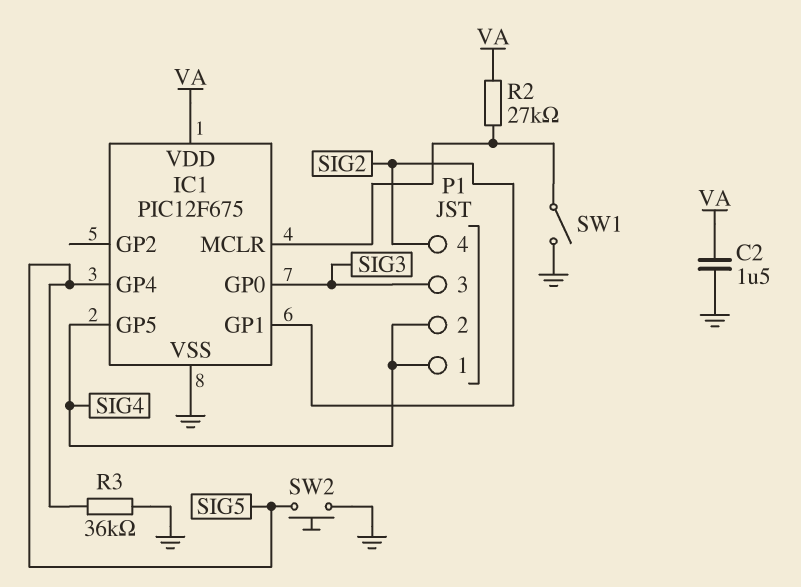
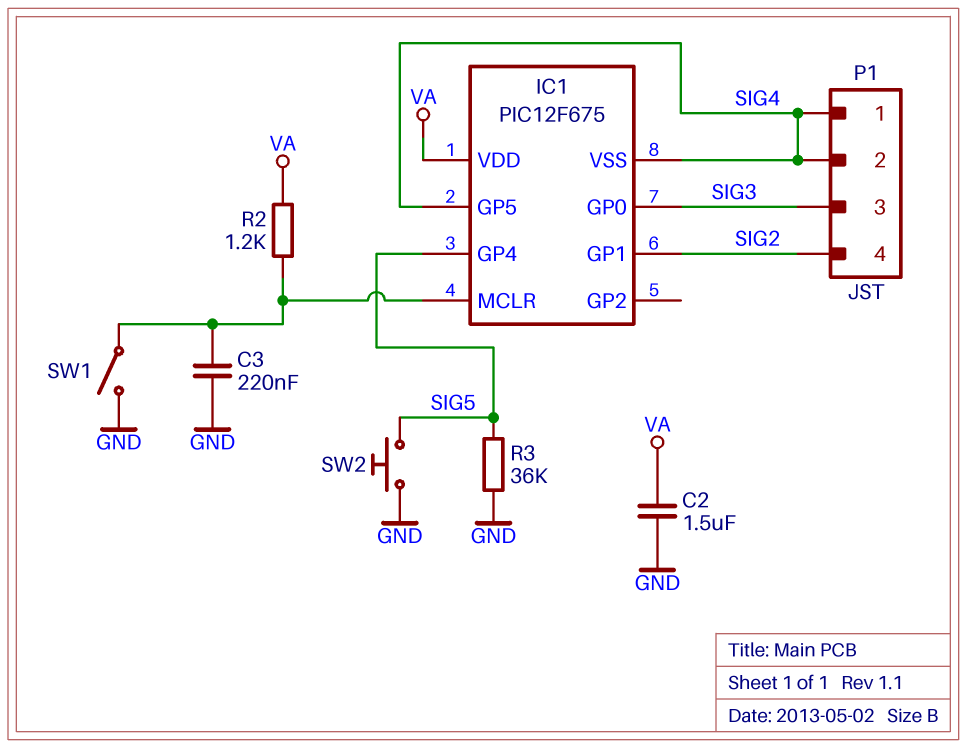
C3: none -> 220nF (GND, IC1/MCLR)
IC1 pin VSS: GND -> SIG4
R2: 27k (IC1/MCLR, VA) -> 1.2k (IC1/MCLR, VA)

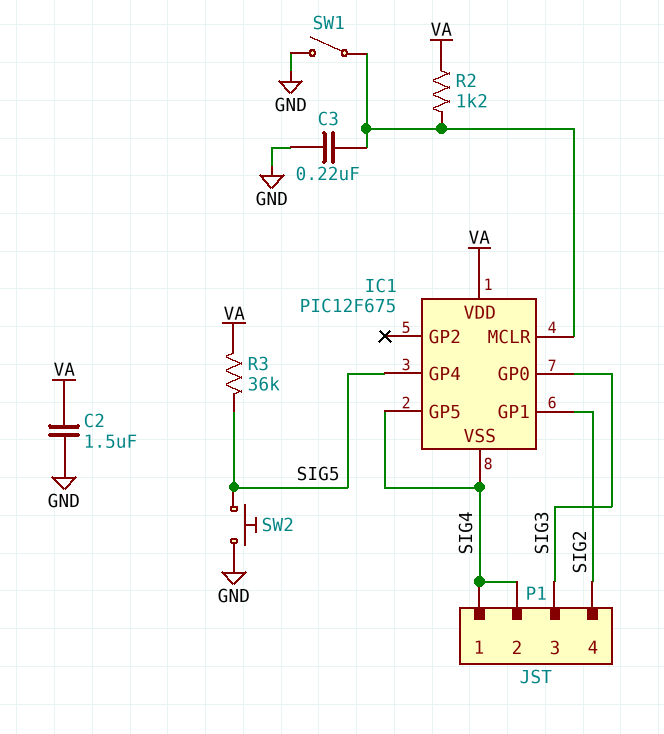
R3: 36k (GND, SIG5) -> 36k (SIG5, VA)

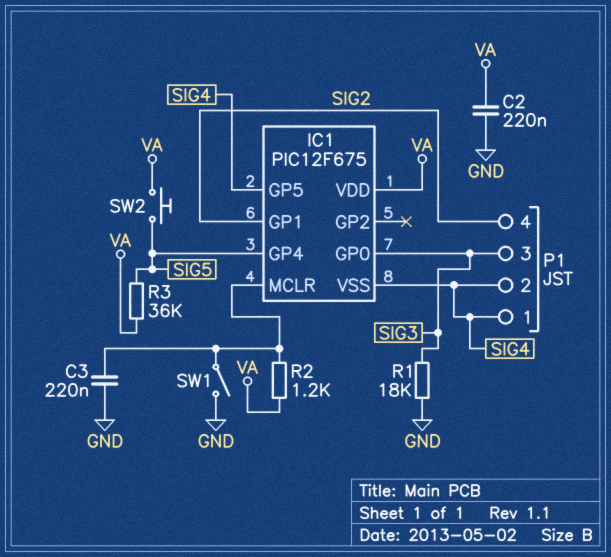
C2: 1.5uF (GND, VA) -> 220nF (GND, VA)
R1: none -> 18k (GND, SIG3)
SW2: button (GND, SIG5) -> button (SIG5, VA)

